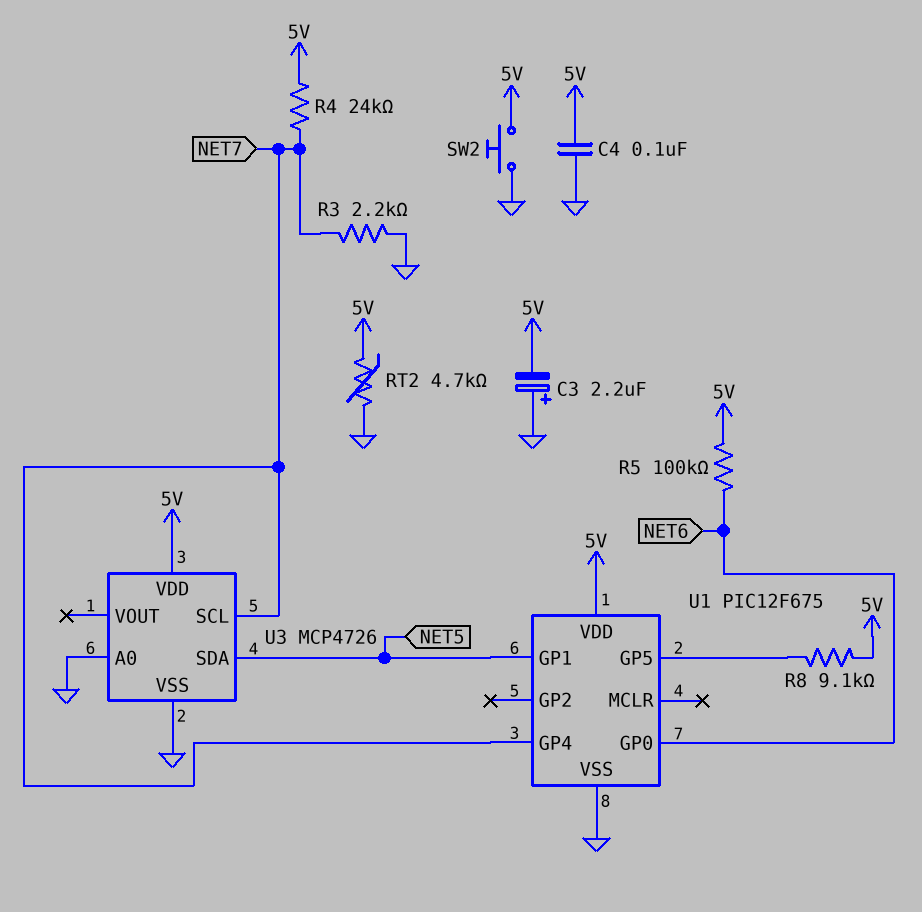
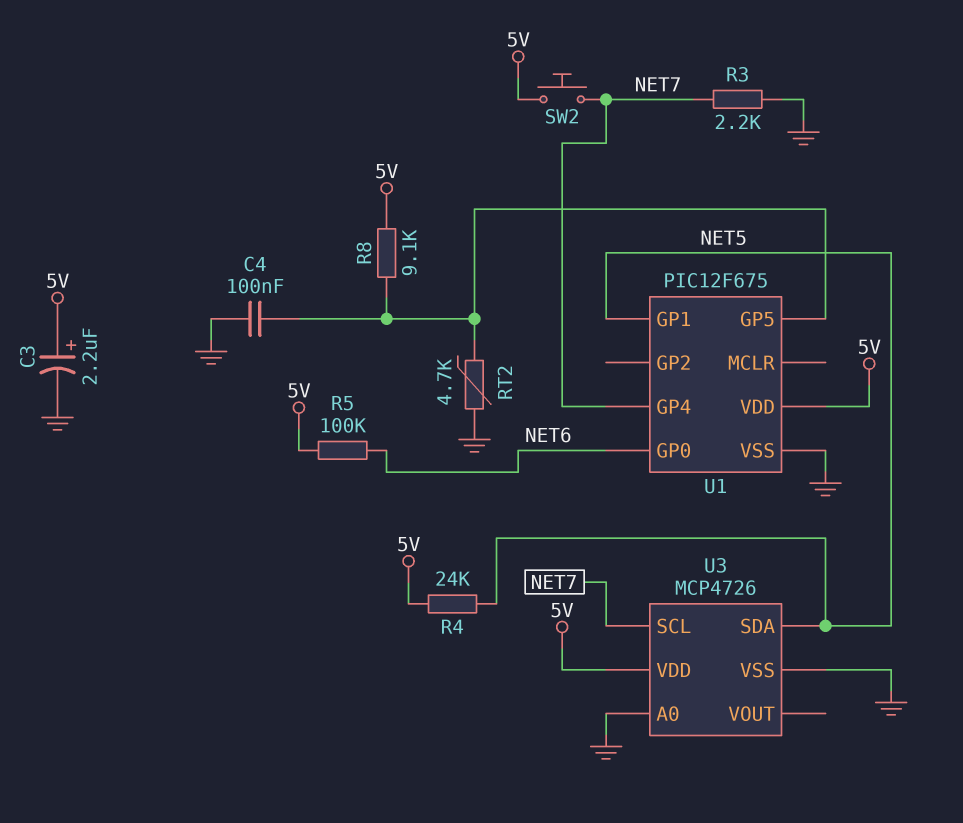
C3: 2.2uF (plus GND, minus 5V) -> 2.2uF (plus 5V, minus GND)
C4: 100nF (5V, GND) -> 100nF (GND, U1/GP5)
R4: 24k (5V, NET7) -> 24k (5V, NET5)
RT2: 4.7k (5V, GND) -> 4.7k (GND, U1/GP5)
SW2: button (5V, GND) -> button (5V, NET7)

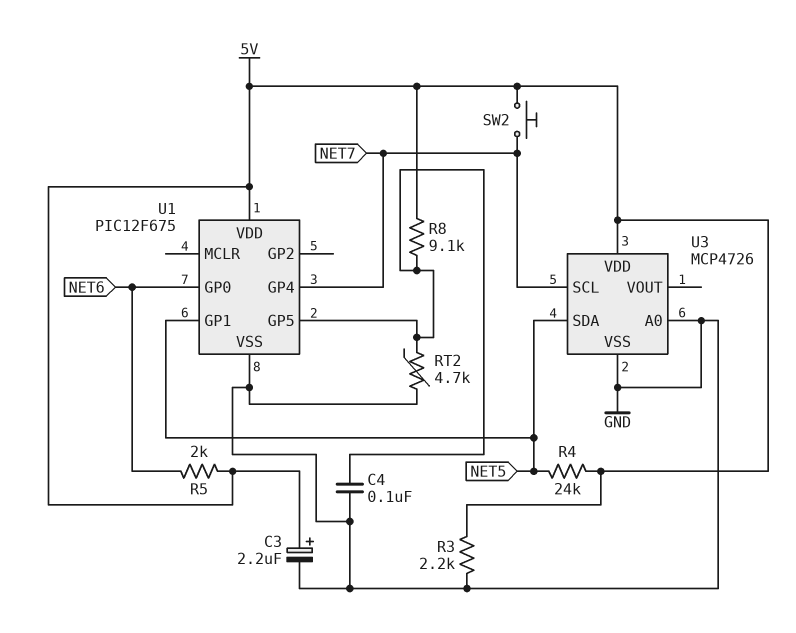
R3: 2.2k (GND, NET7) -> 2.2k (5V, GND)
R5: 100k (5V, NET6) -> 2k (5V, NET6)

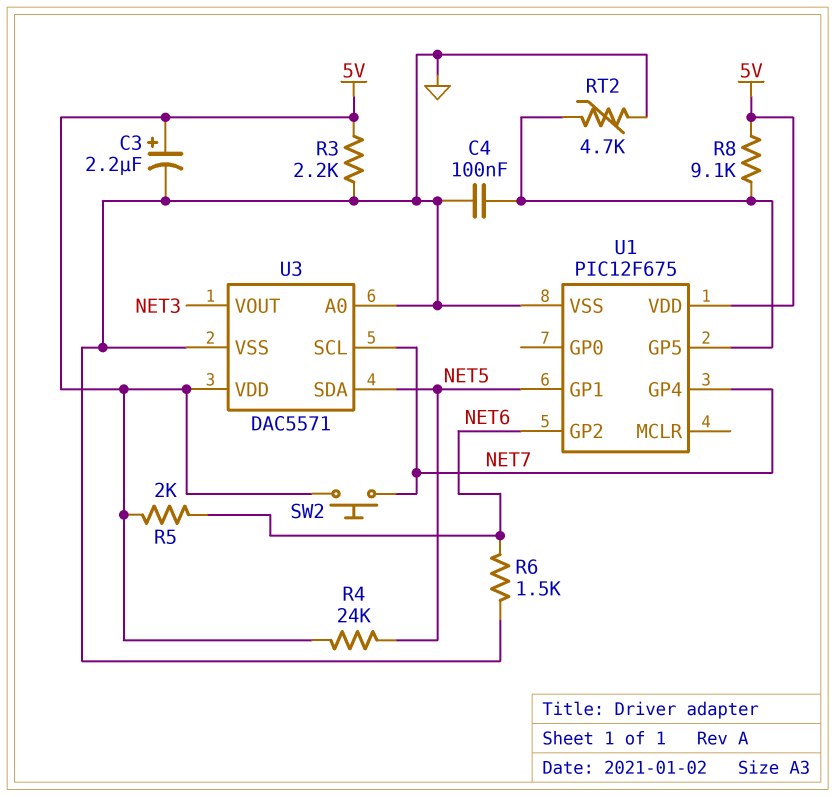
R6: none -> 1.5k (GND, NET6)
U1 pin GP0: NET6 -> none
U1 pin GP2: none -> NET6
U3: MCP4726 -> DAC5571
U3 pin VOUT: none -> NET3

